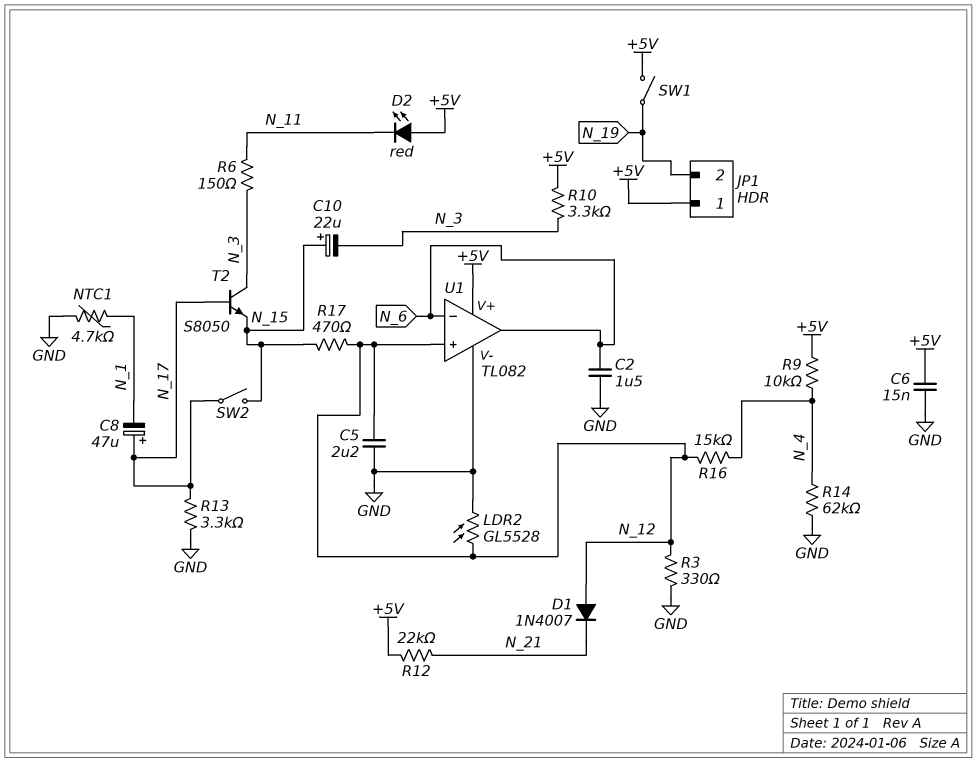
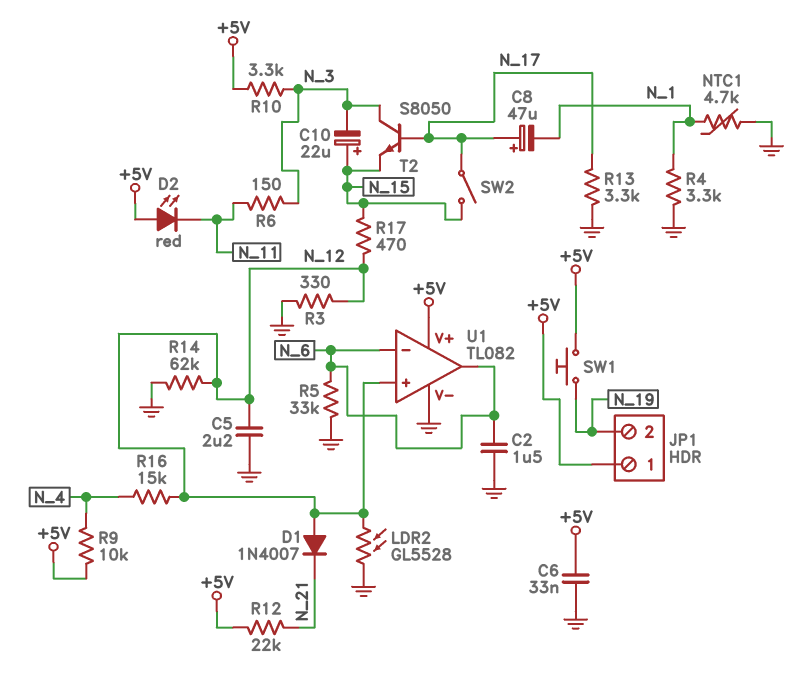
C6: 15nF (+5V, GND) -> 33nF (+5V, GND)
R4: none -> 3.3k (GND, N_1)
R5: none -> 33k (GND, N_6)
R14: 62k (GND, N_4) -> 62k (GND, N_12)
SW1: switch (+5V, N_19) -> button (+5V, N_19)

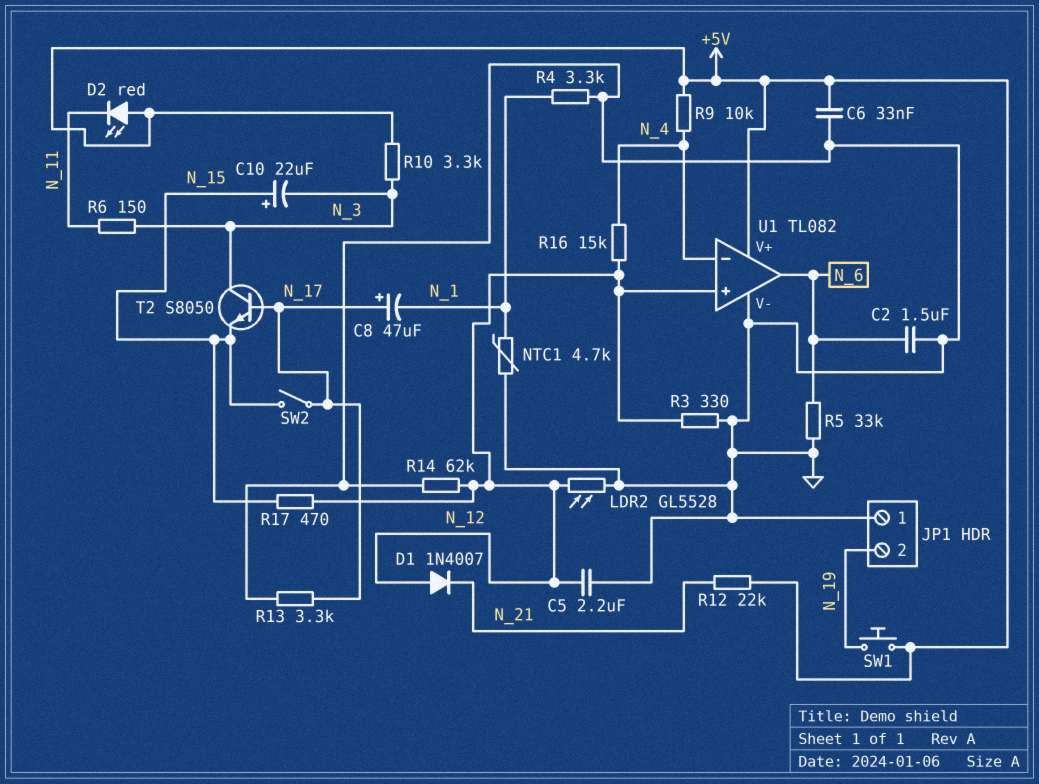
JP1 pin 1: +5V -> GND
U1 pin in-: N_6 -> N_4

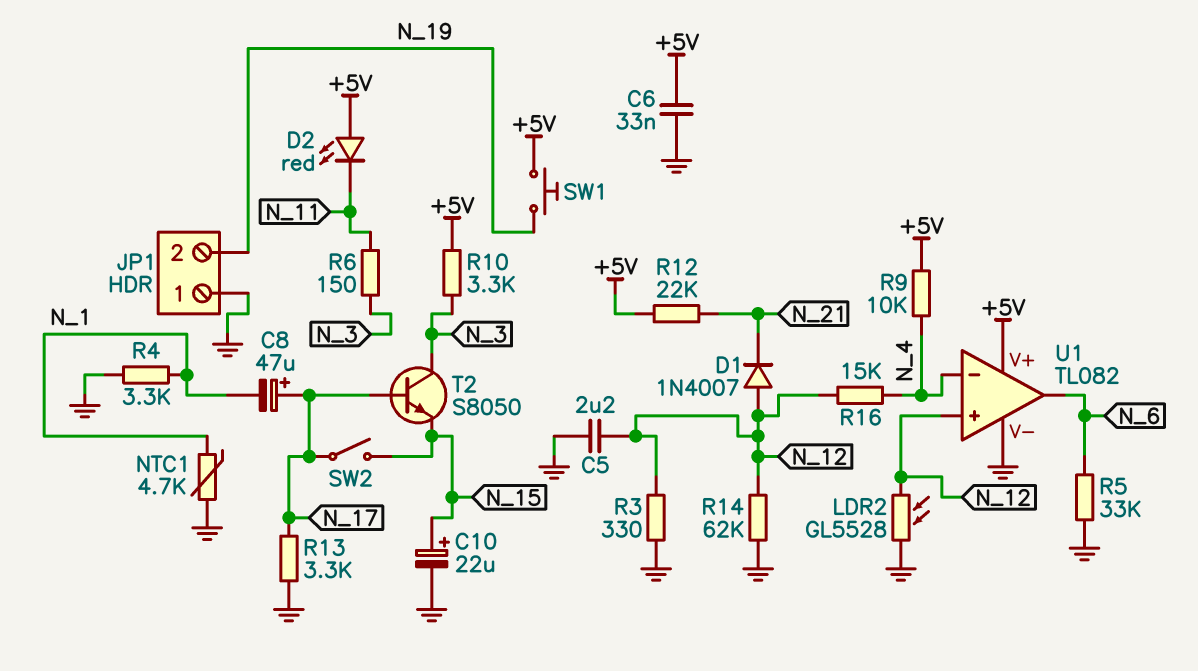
C2: 1.5uF (GND, N_6) -> none
C10: 22uF (plus N_15, minus N_3) -> 22uF (plus N_15, minus GND)
R17: 470 (N_12, N_15) -> none

